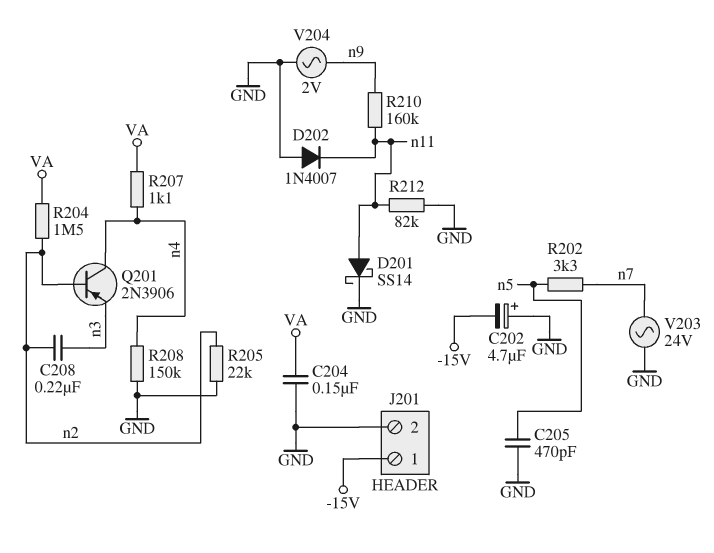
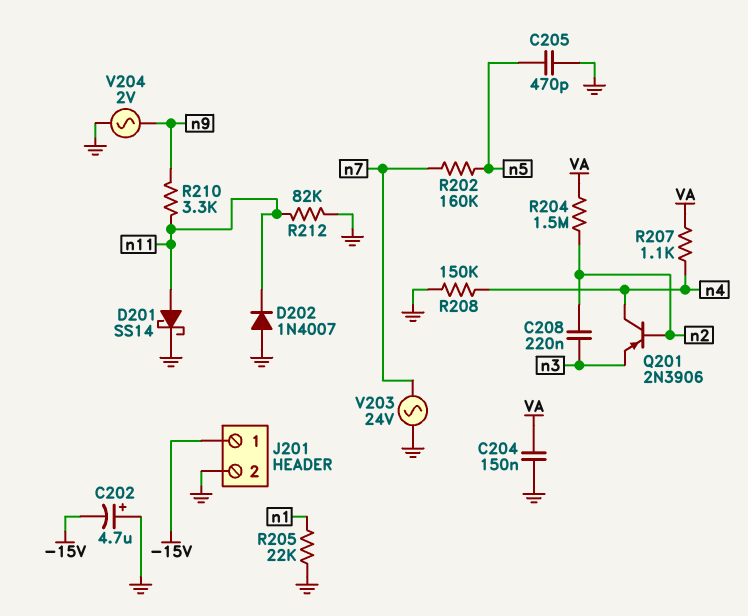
R202: 3.3k (n5, n7) -> 160k (n5, n7)
R205: 22k (GND, n2) -> 22k (GND, n1)
R210: 160k (n9, n11) -> 3.3k (n9, n11)

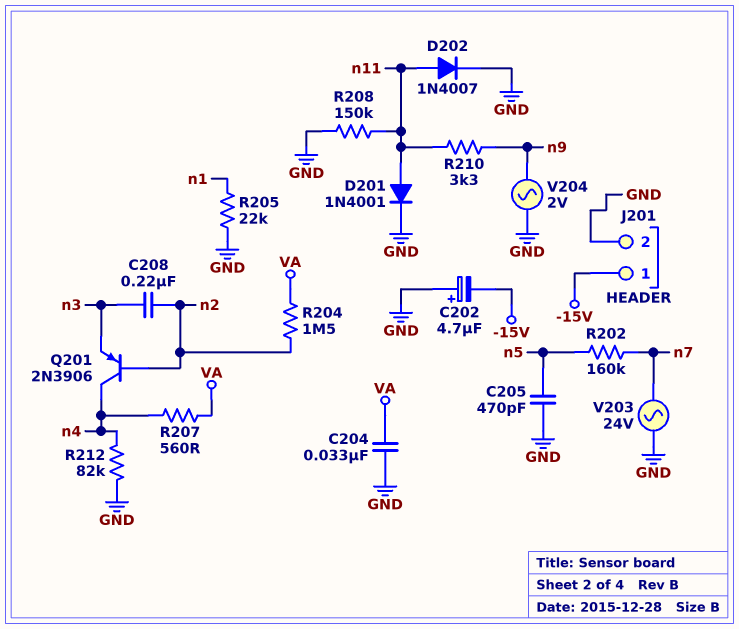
C204: 150nF (GND, VA) -> 33nF (GND, VA)
D201: schottky SS14 (A n11, K GND) -> diode 1N4001 (A n11, K GND)
D202: diode 1N4007 (A GND, K n11) -> diode 1N4007 (A n11, K GND)
R207: 1.1k (VA, n4) -> 560 (VA, n4)
R208: 150k (GND, n4) -> 150k (GND, n11)
R212: 82k (GND, n11) -> 82k (GND, n4)

